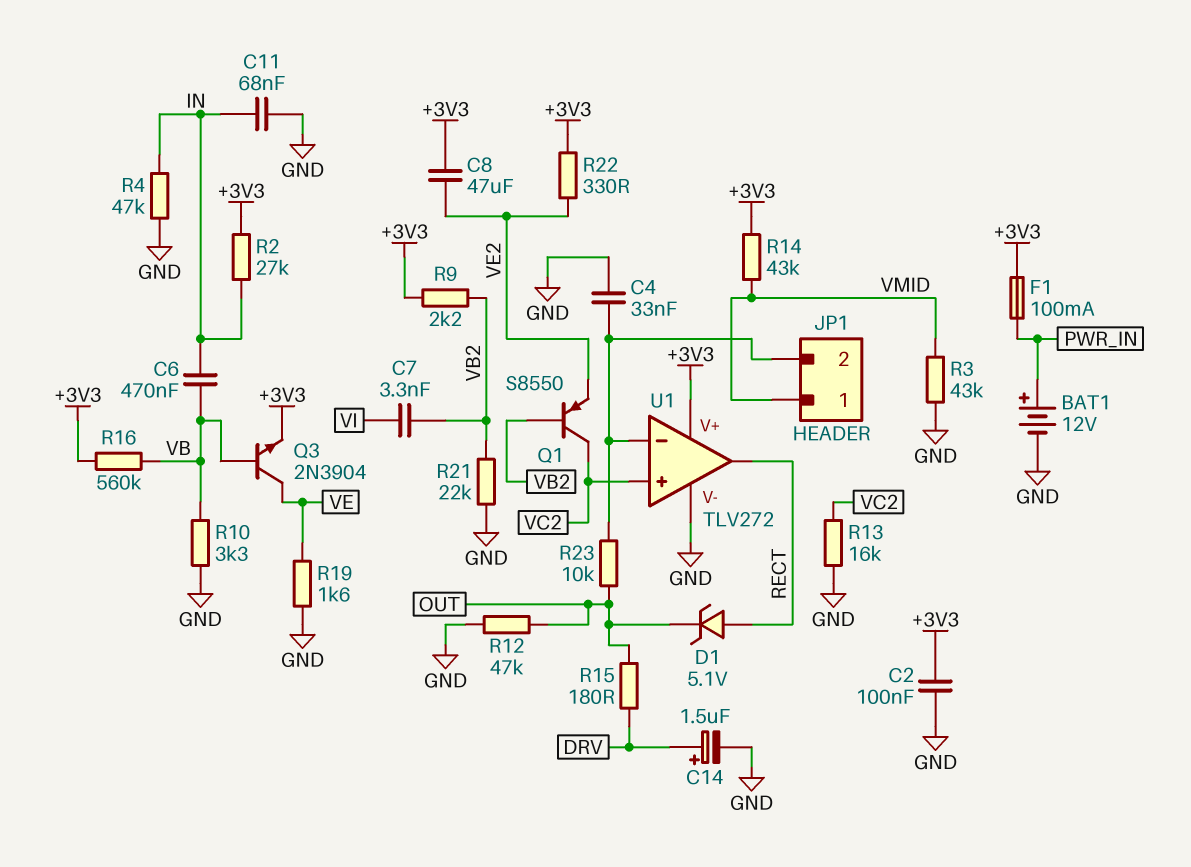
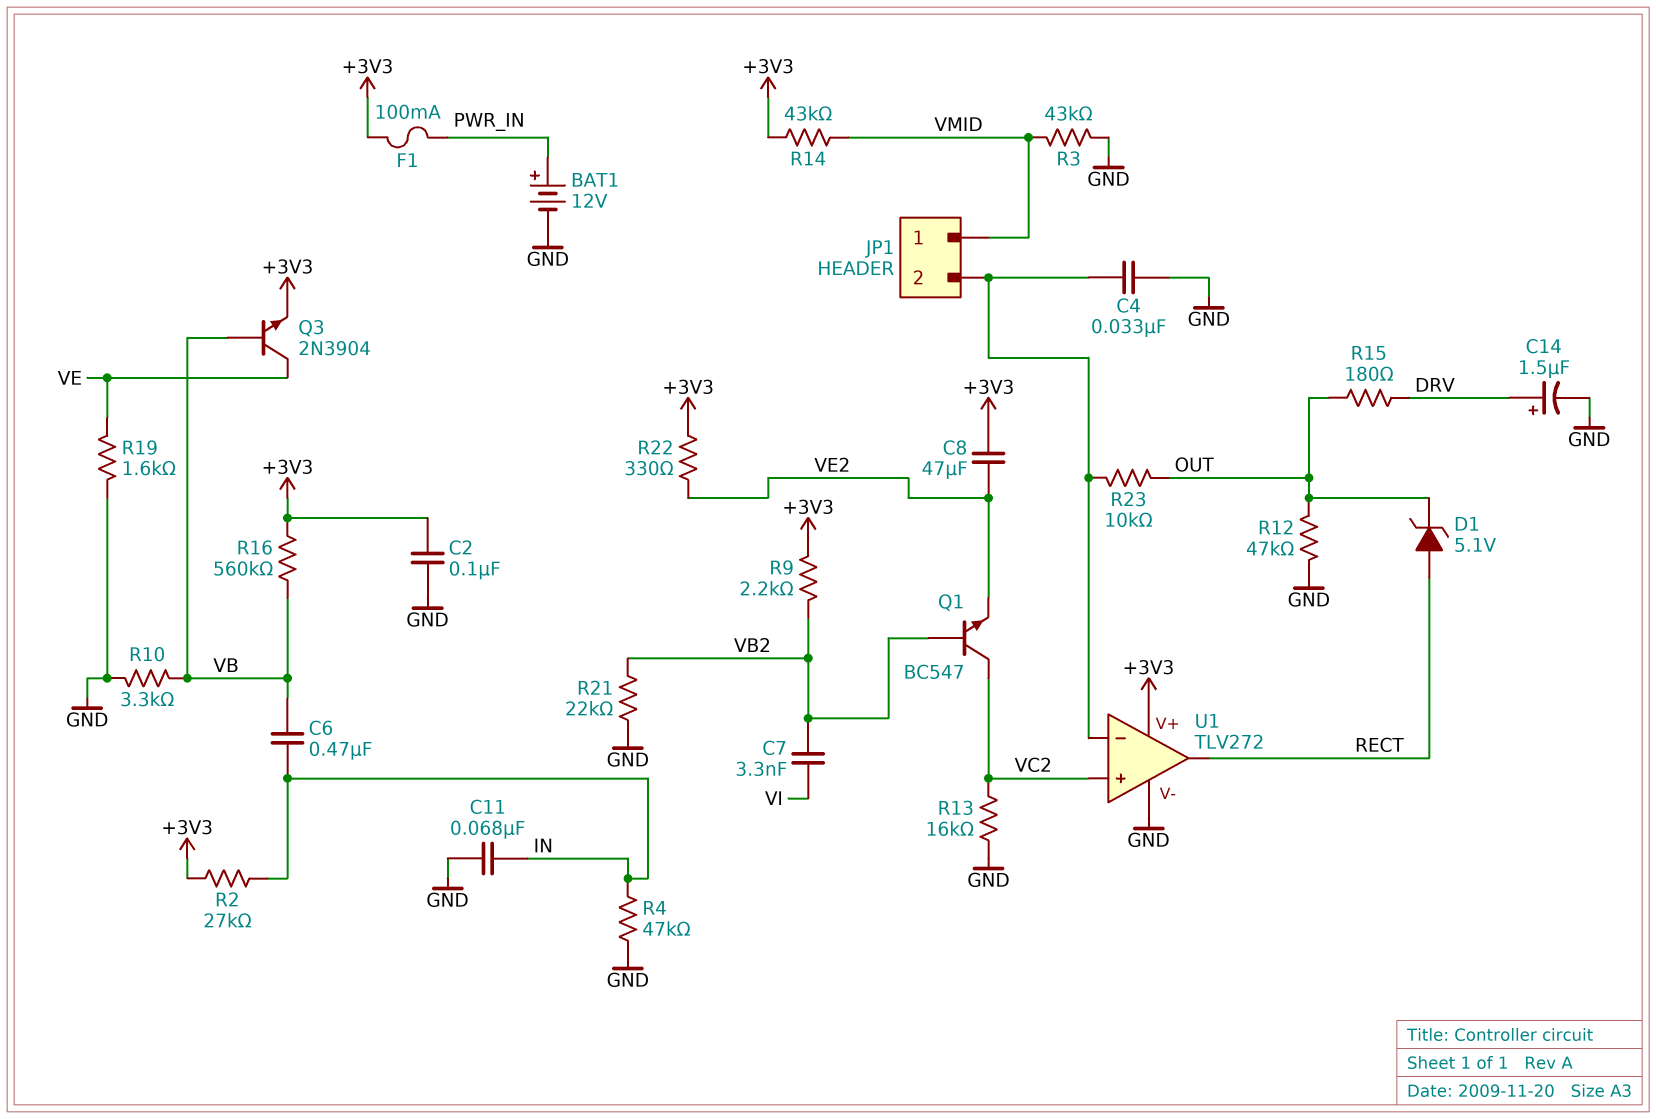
Q1: PNP S8550 (B VB2, C VC2, E VE2) -> NPN BC547 (B VB2, C VC2, E VE2)

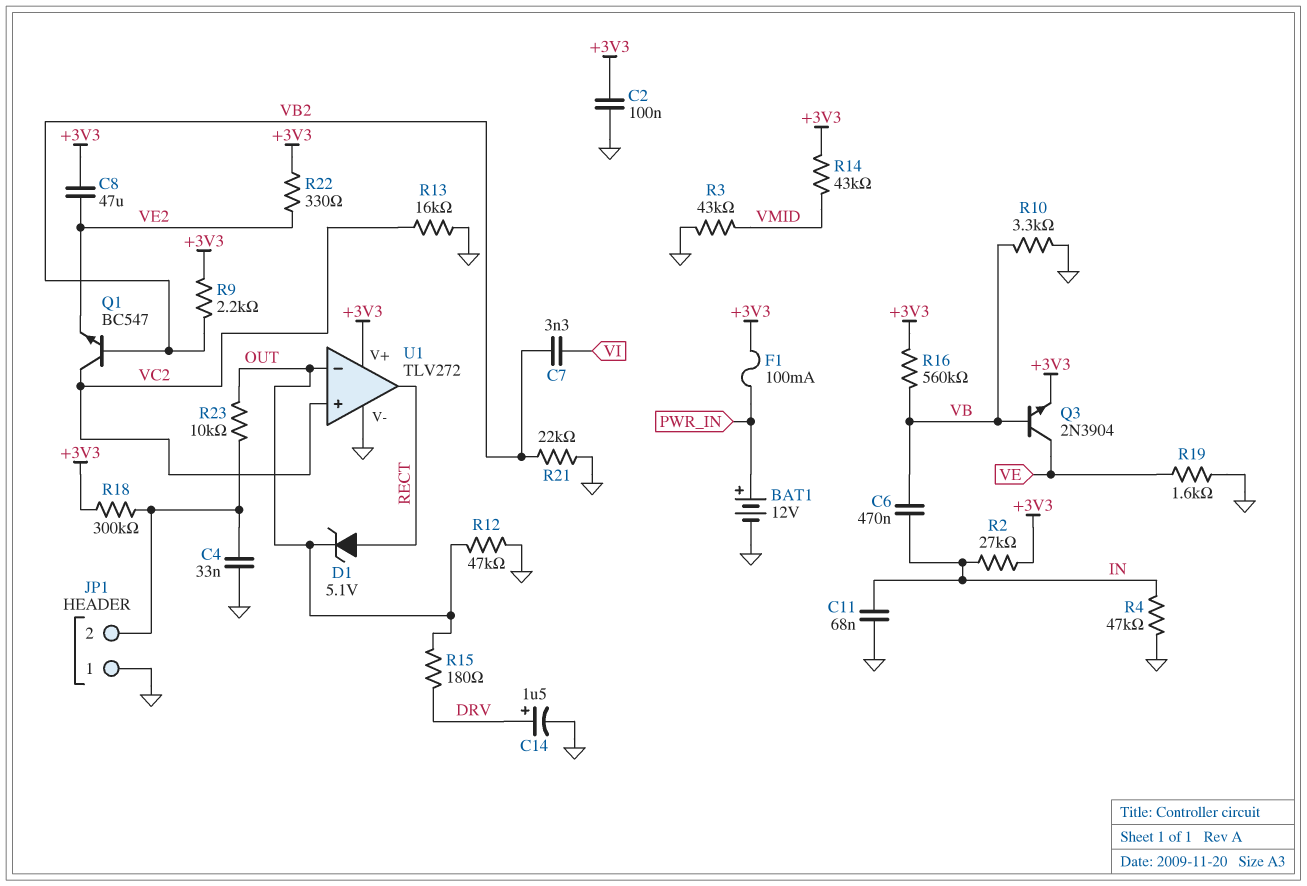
JP1 pin 1: VMID -> GND
R18: none -> 300k (+3V3, JP1/2)
U1 pin in-: JP1/2 -> OUT

